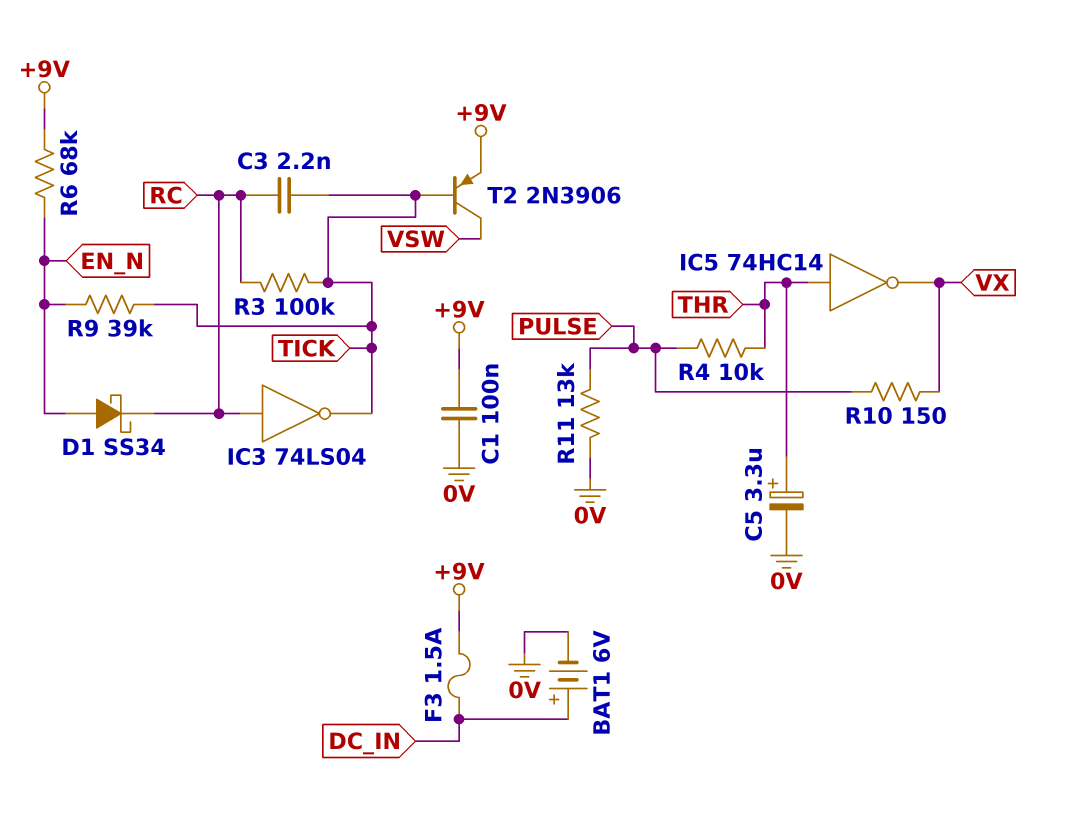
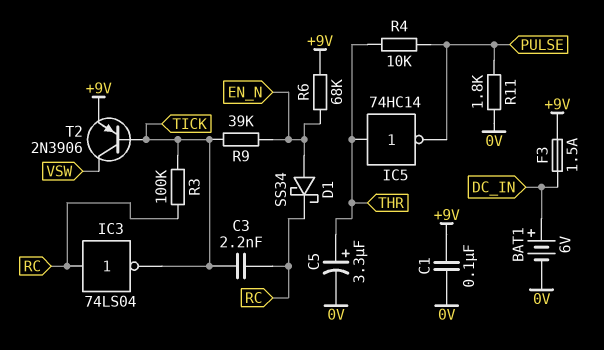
IC5: NOT 74HC14 (in THR, out VX) -> NOT 74HC14 (in THR, out PULSE)
R10: 150 (PULSE, VX) -> none
R11: 13k (0V, PULSE) -> 1.8k (0V, PULSE)

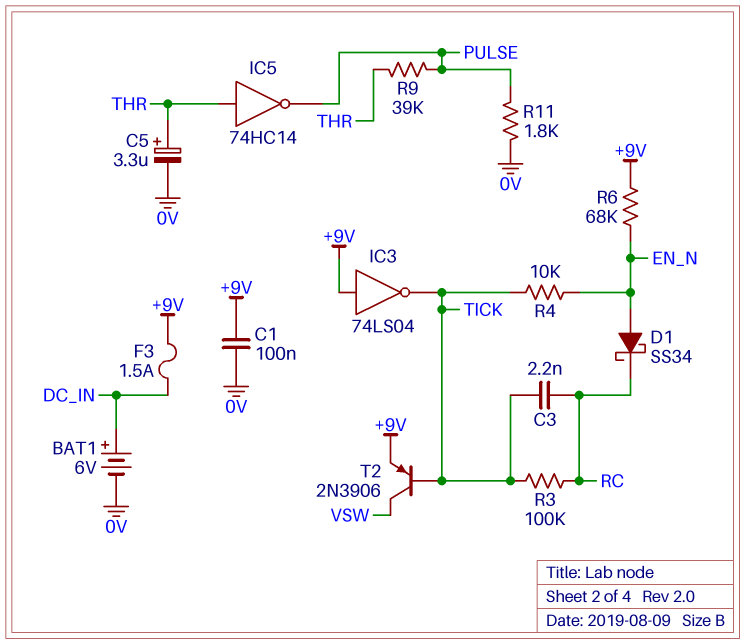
IC3: NOT 74LS04 (in RC, out TICK) -> NOT 74LS04 (in +9V, out TICK)
R4: 10k (PULSE, THR) -> 10k (EN_N, TICK)
R9: 39k (EN_N, TICK) -> 39k (PULSE, THR)

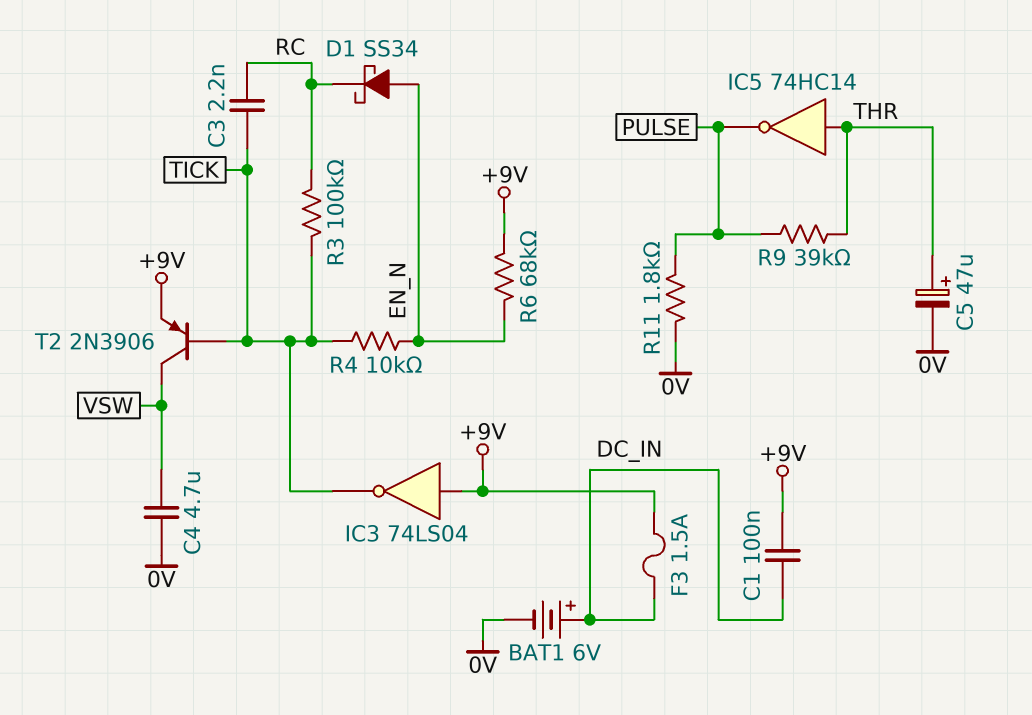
C1: 100nF (+9V, 0V) -> 100nF (+9V, DC_IN)
C4: none -> 4.7uF (0V, VSW)
C5: 3.3uF (plus THR, minus 0V) -> 47uF (plus THR, minus 0V)

